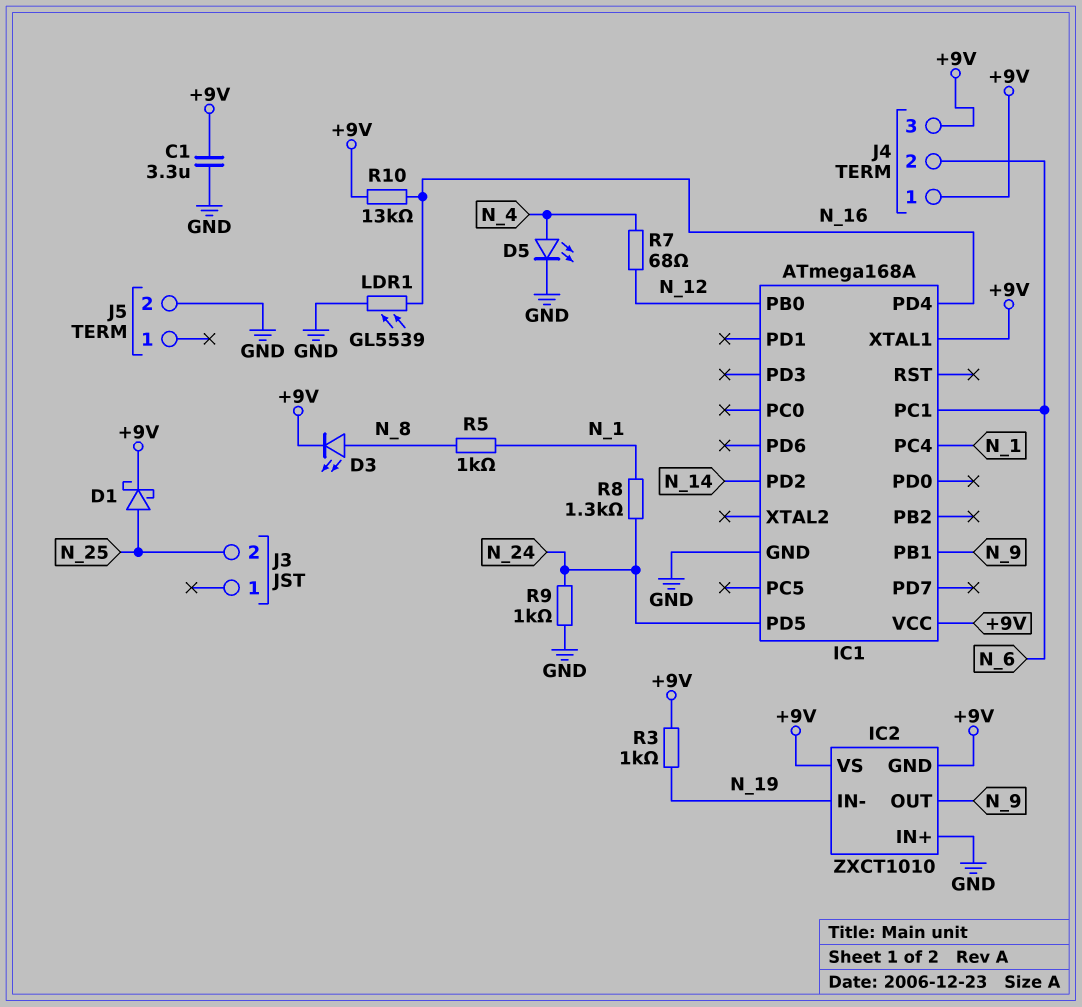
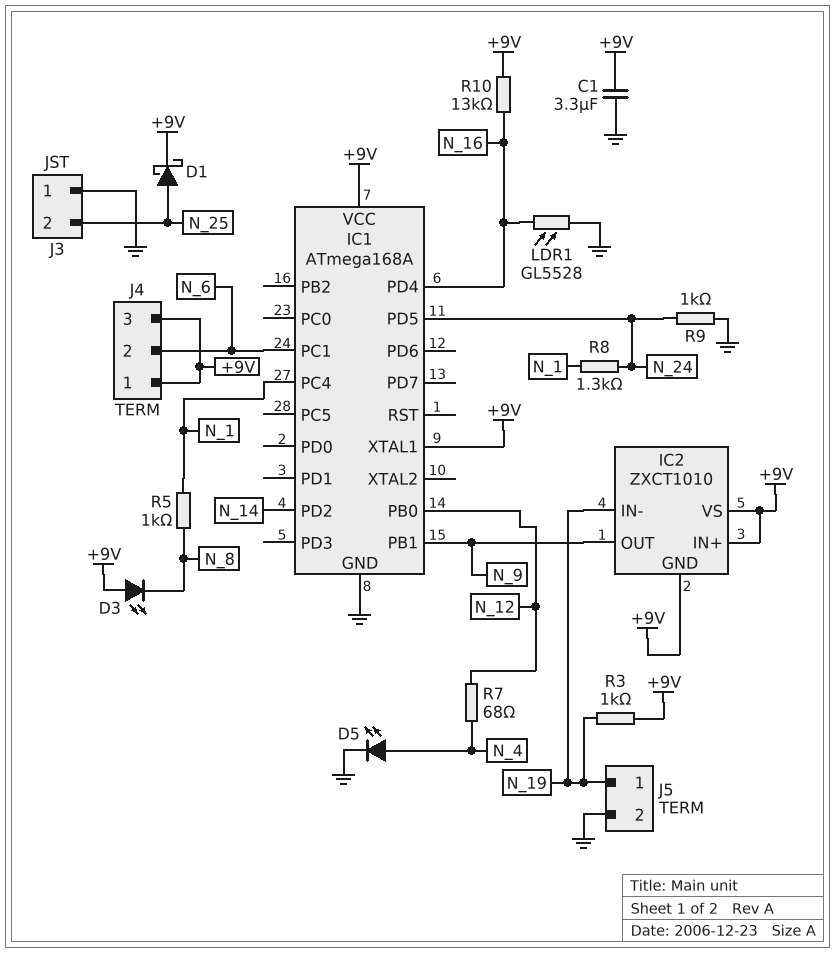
D3: LED (A N_8, K +9V) -> LED (A +9V, K N_8)
IC2 pin IN+: GND -> +9V
J3 pin 1: none -> GND
J5 pin 1: none -> N_19
LDR1: GL5539 (GND, N_16) -> GL5528 (GND, N_16)

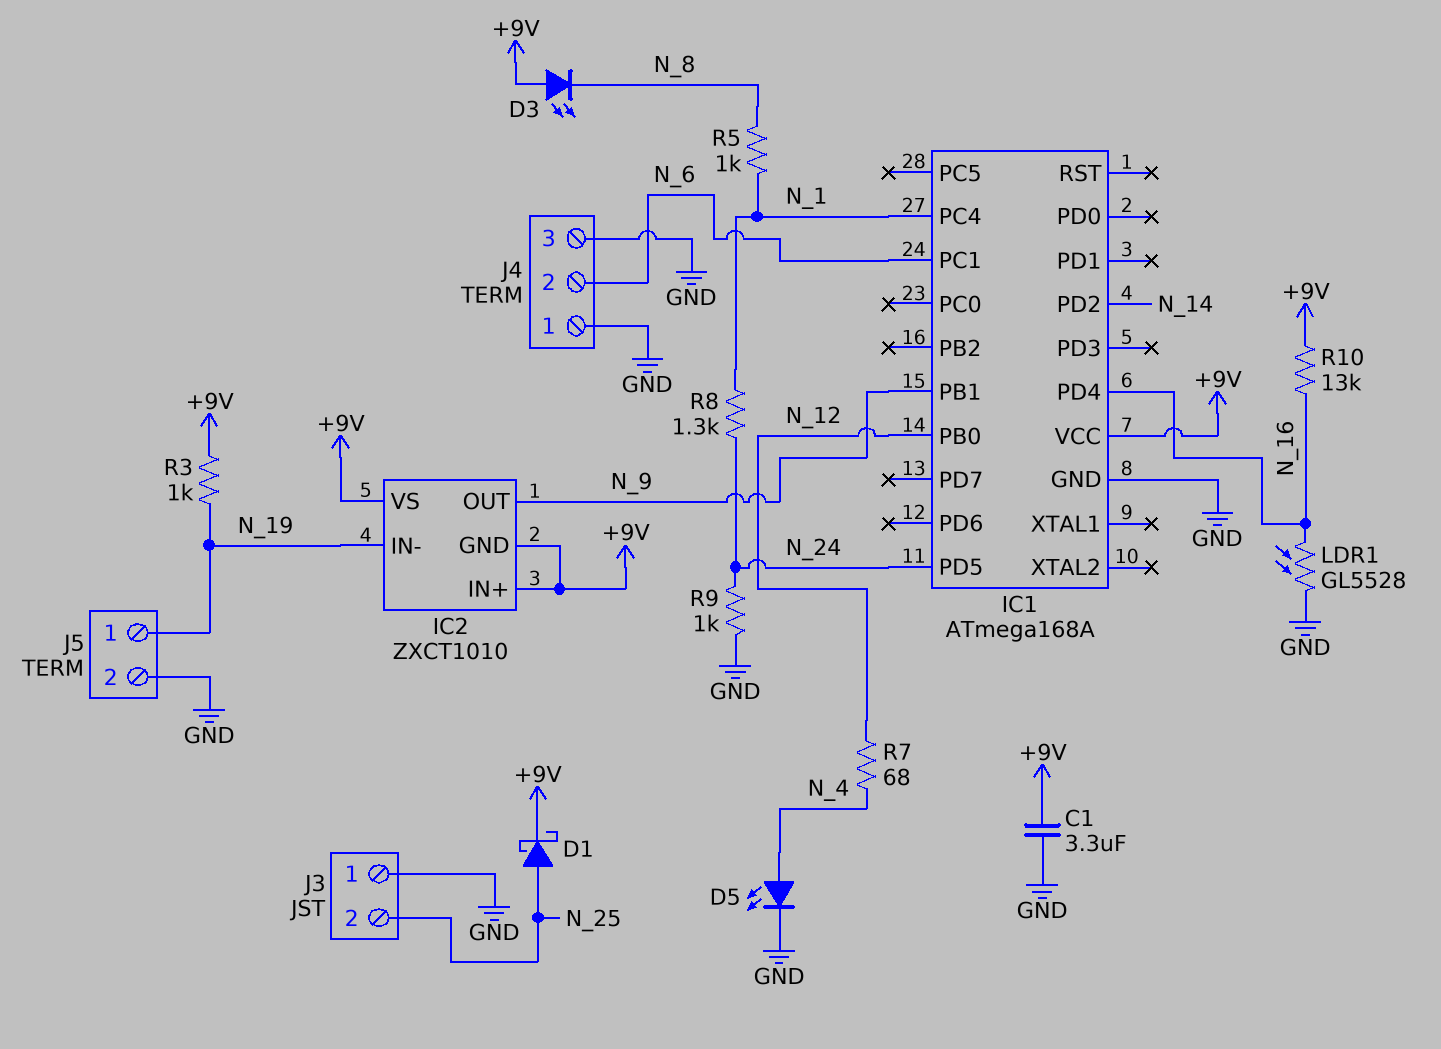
IC1 pin XTAL1: +9V -> none
J4 pin 1: +9V -> GND
J4 pin 3: +9V -> GND

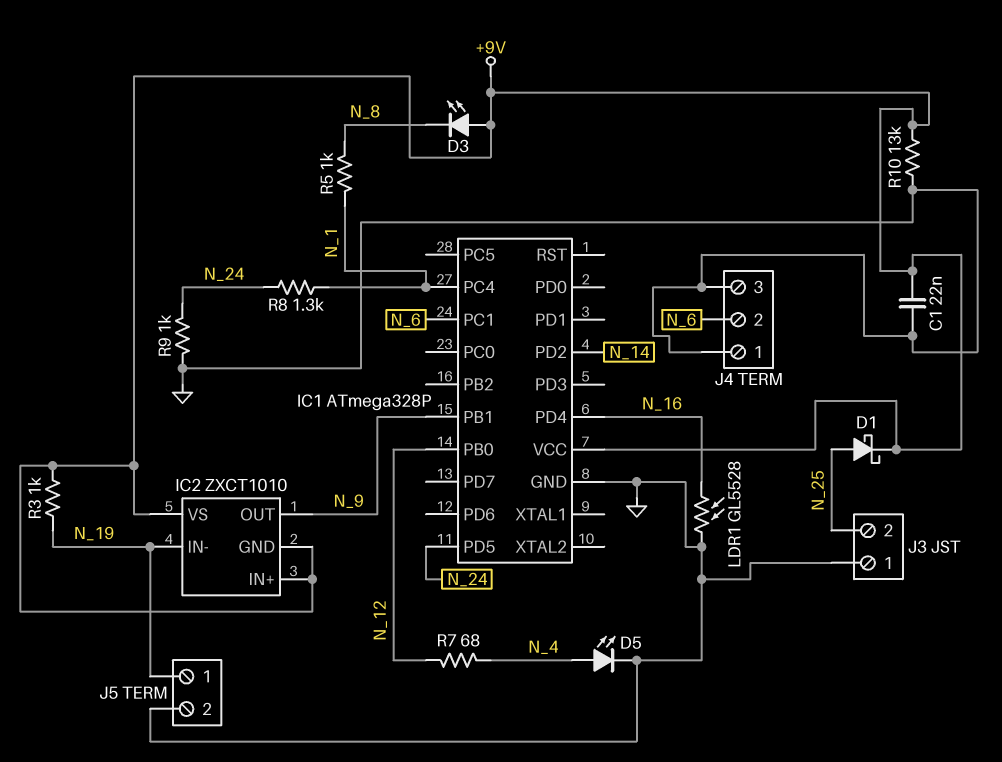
C1: 3.3uF (+9V, GND) -> 22nF (+9V, GND)
IC1: ATmega168A -> ATmega328P
R10: 13k (+9V, N_16) -> 13k (+9V, GND)

